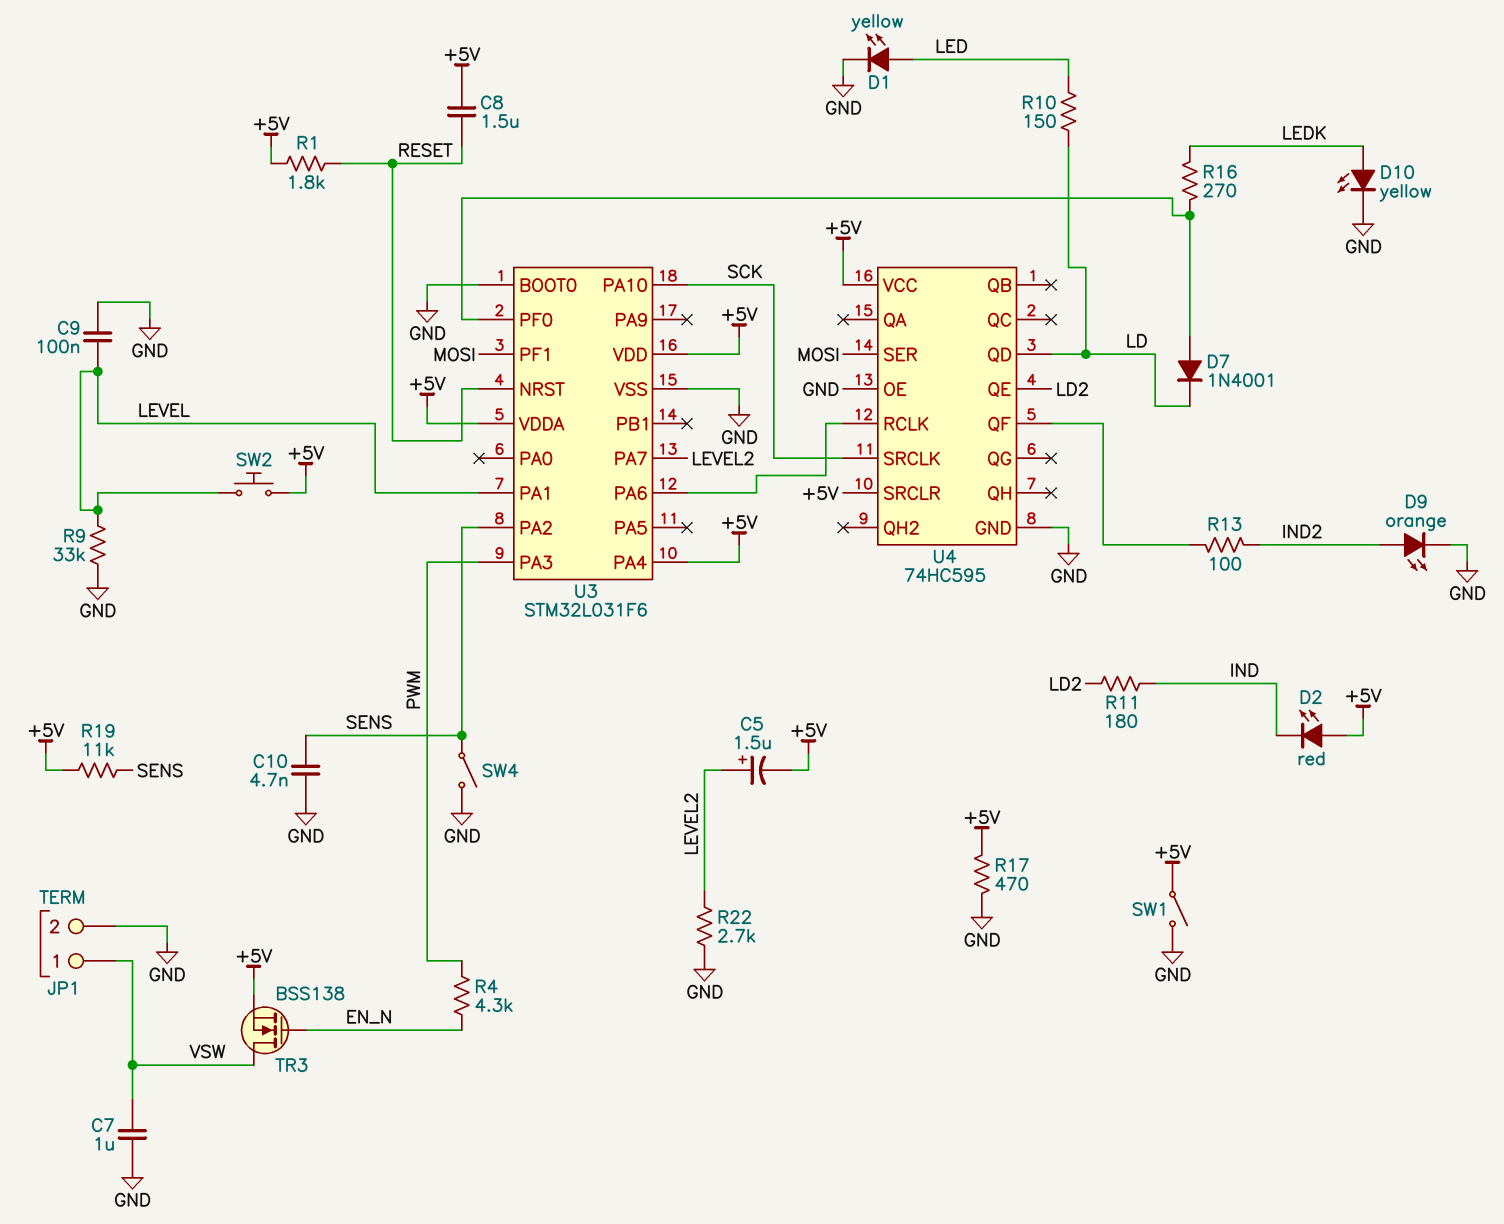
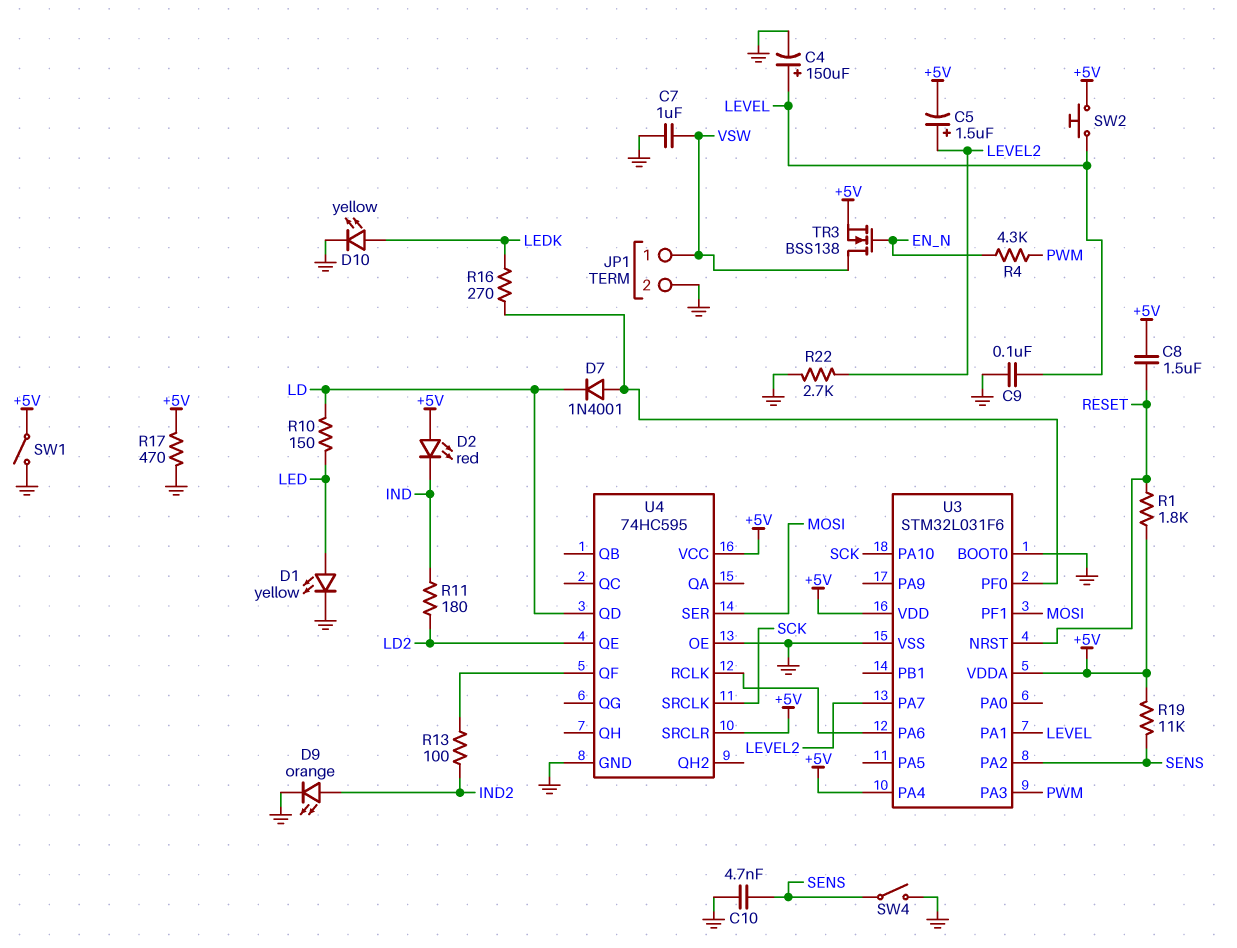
C4: none -> 150uF (plus LEVEL, minus GND)
R9: 33k (GND, LEVEL) -> none

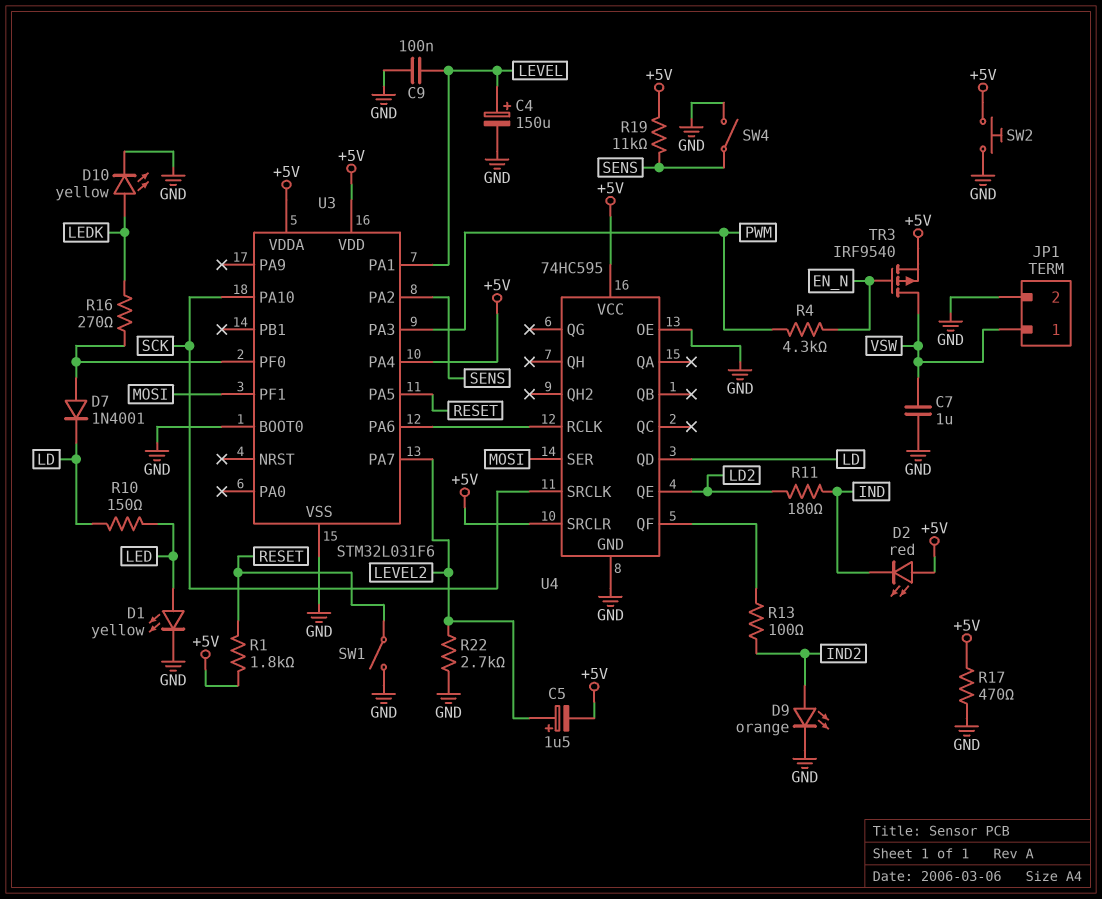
C8: 1.5uF (+5V, RESET) -> none
C10: 4.7nF (GND, SENS) -> none
SW1: switch (+5V, GND) -> switch (GND, RESET)
SW2: button (+5V, LEVEL) -> button (+5V, GND)
TR3: NMOS BSS138 (G EN_N, D VSW, S +5V) -> PMOS IRF9540 (G EN_N, D VSW, S +5V)
U3 pin NRST: RESET -> none
U3 pin PA5: none -> RESET

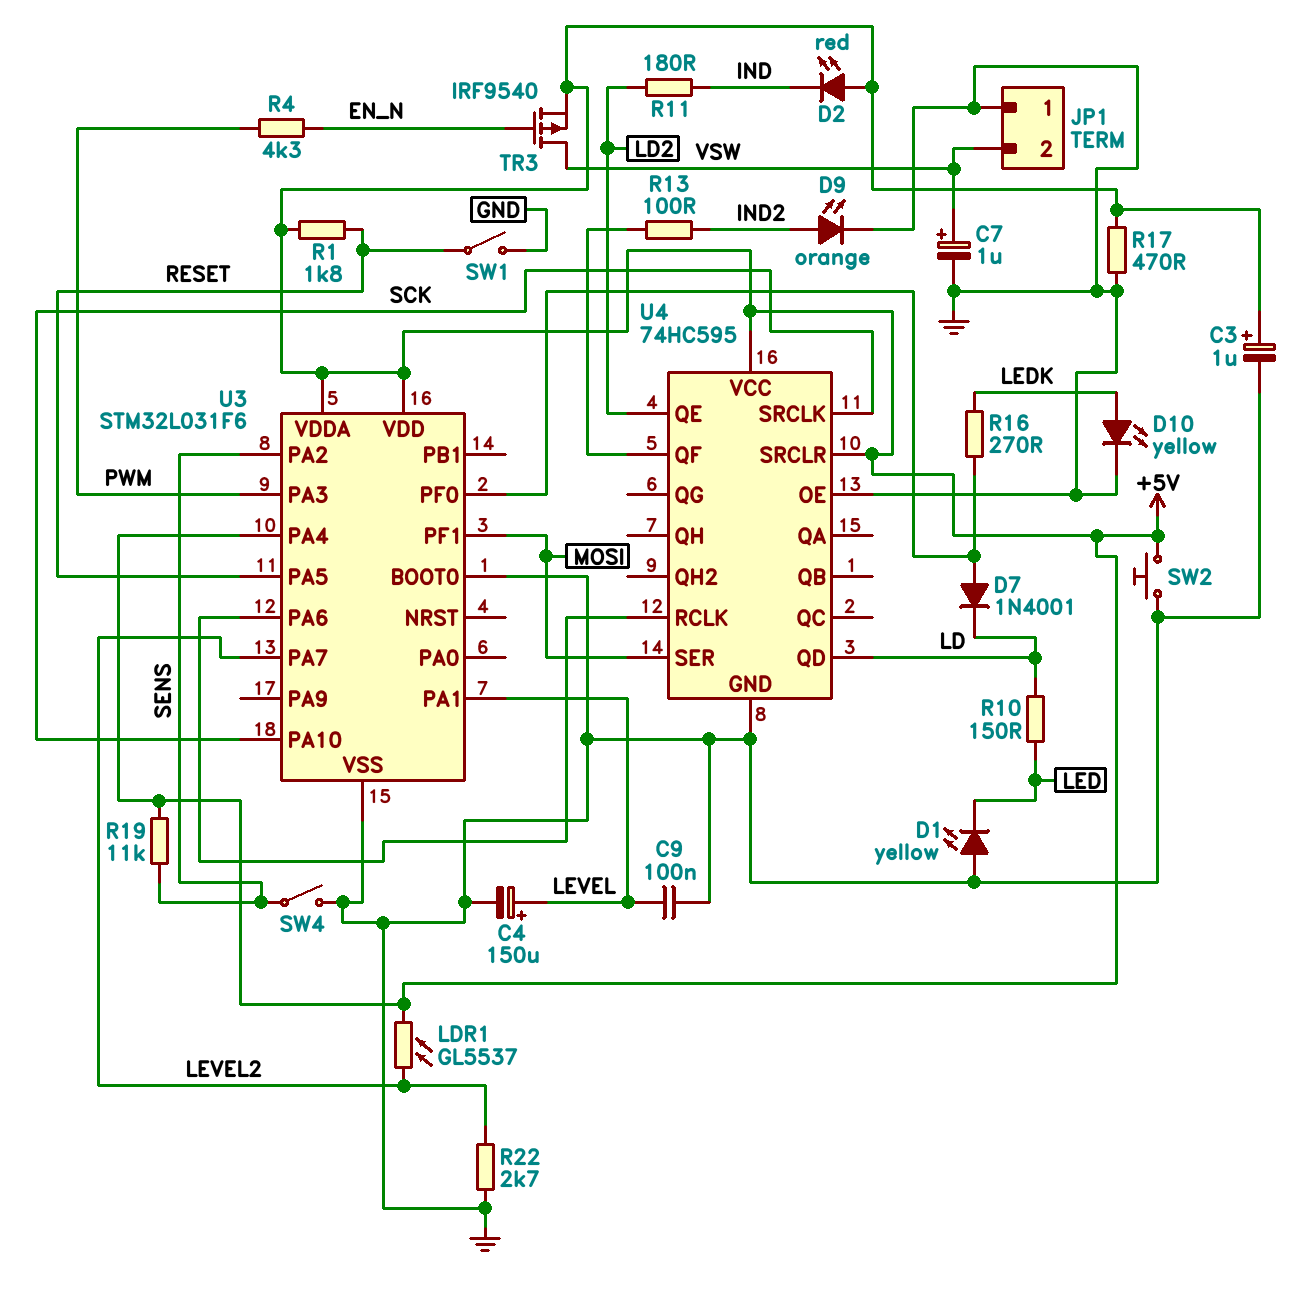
C3: none -> 1uF (plus +5V, minus GND)
C5: 1.5uF (plus LEVEL2, minus +5V) -> none
C7: 1uF (GND, VSW) -> 1uF (plus VSW, minus GND)
D1: LED yellow (A LED, K GND) -> LED yellow (A GND, K LED)
JP1 pin 1: VSW -> GND
JP1 pin 2: GND -> VSW
LDR1: none -> GL5537 (+5V, LEVEL2)

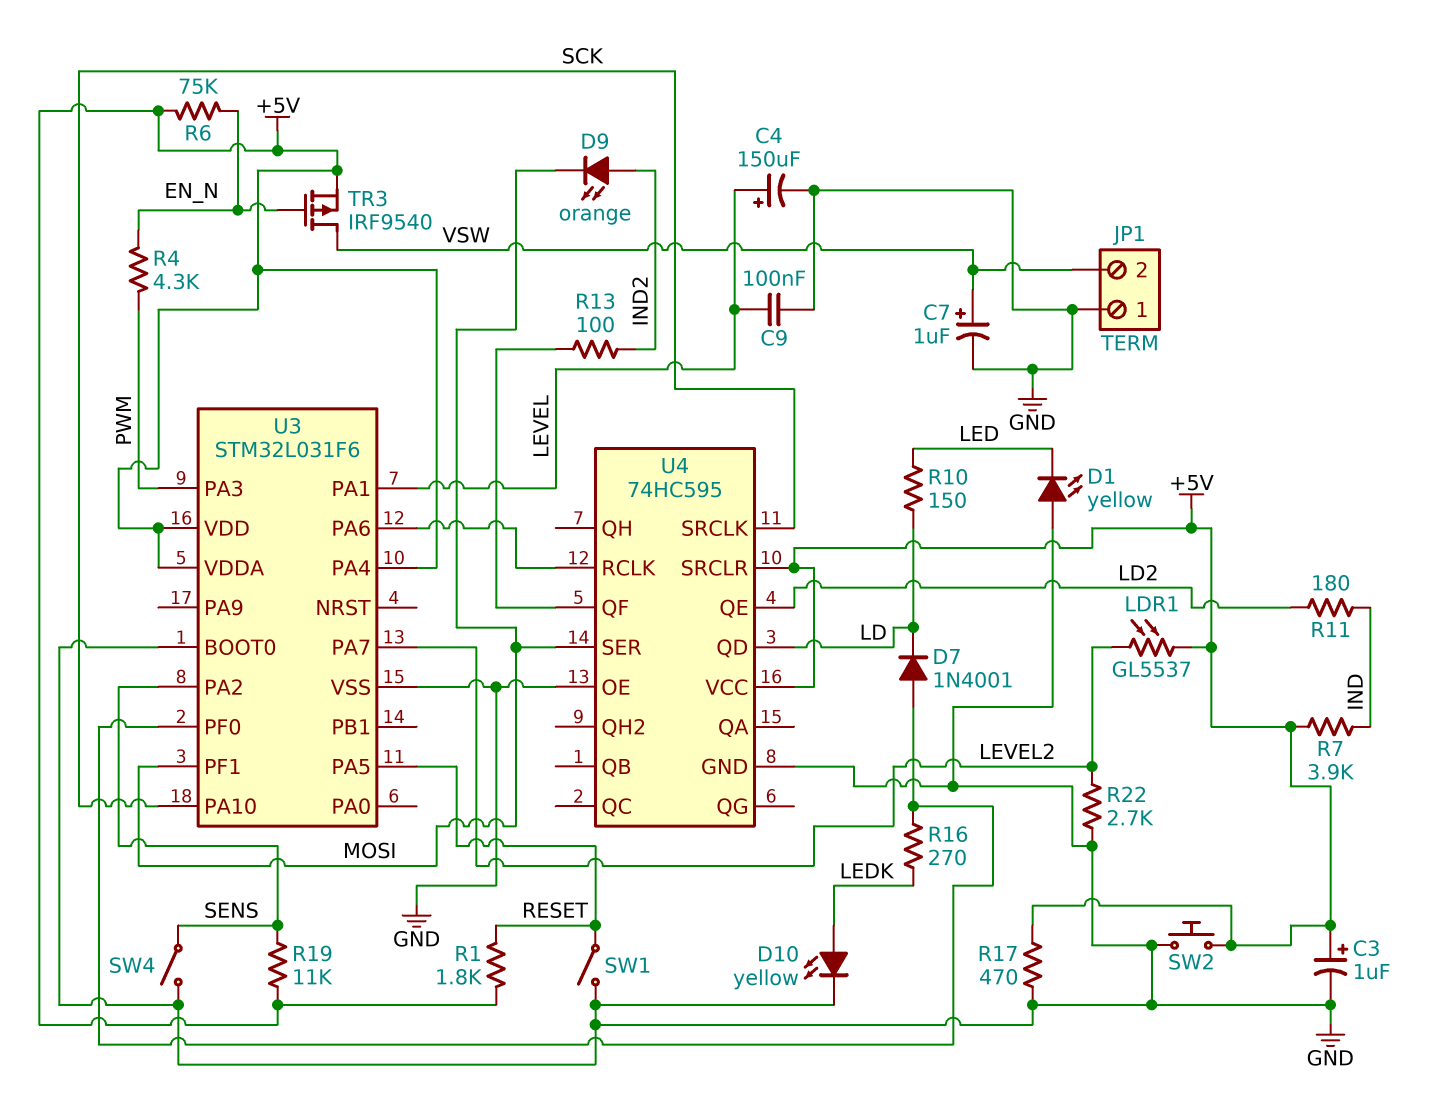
D2: LED red (A +5V, K IND) -> none
D9: LED orange (A IND2, K GND) -> LED orange (A IND2, K MOSI)
R6: none -> 75k (+5V, EN_N)
R7: none -> 3.9k (+5V, IND)

